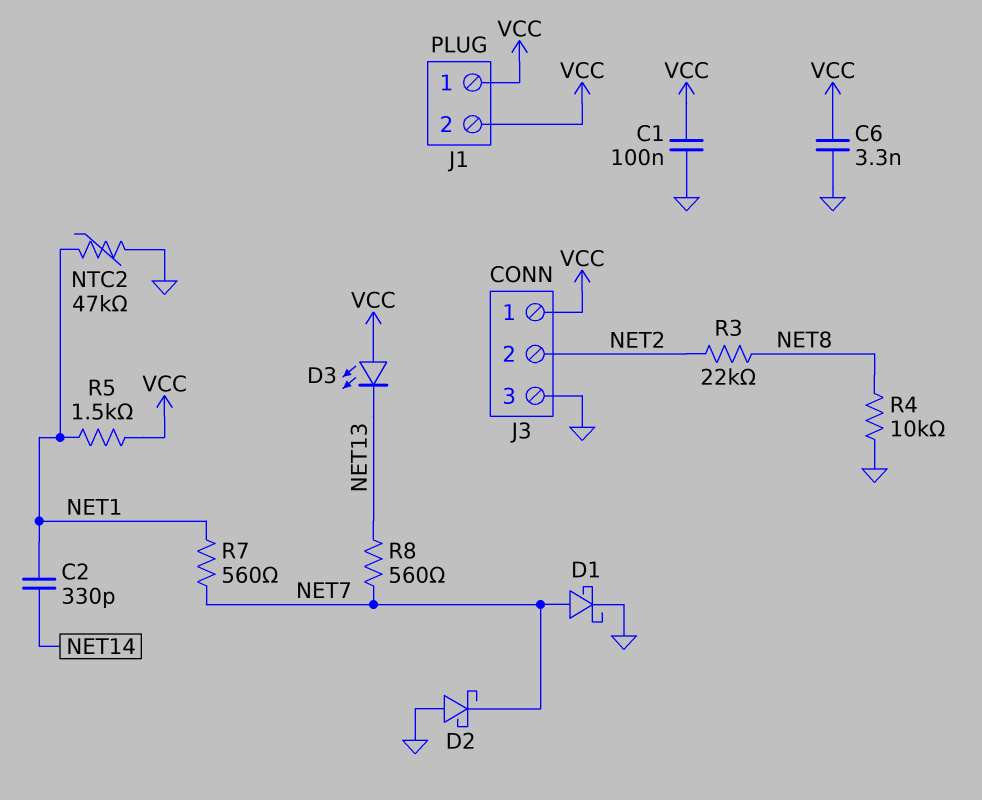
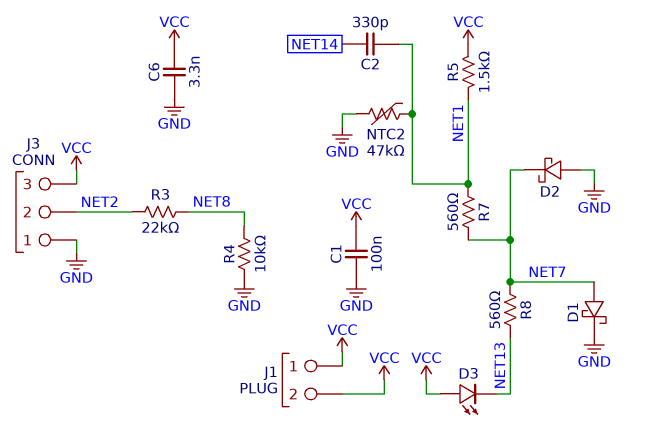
J3 pin 1: VCC -> GND
J3 pin 3: GND -> VCC

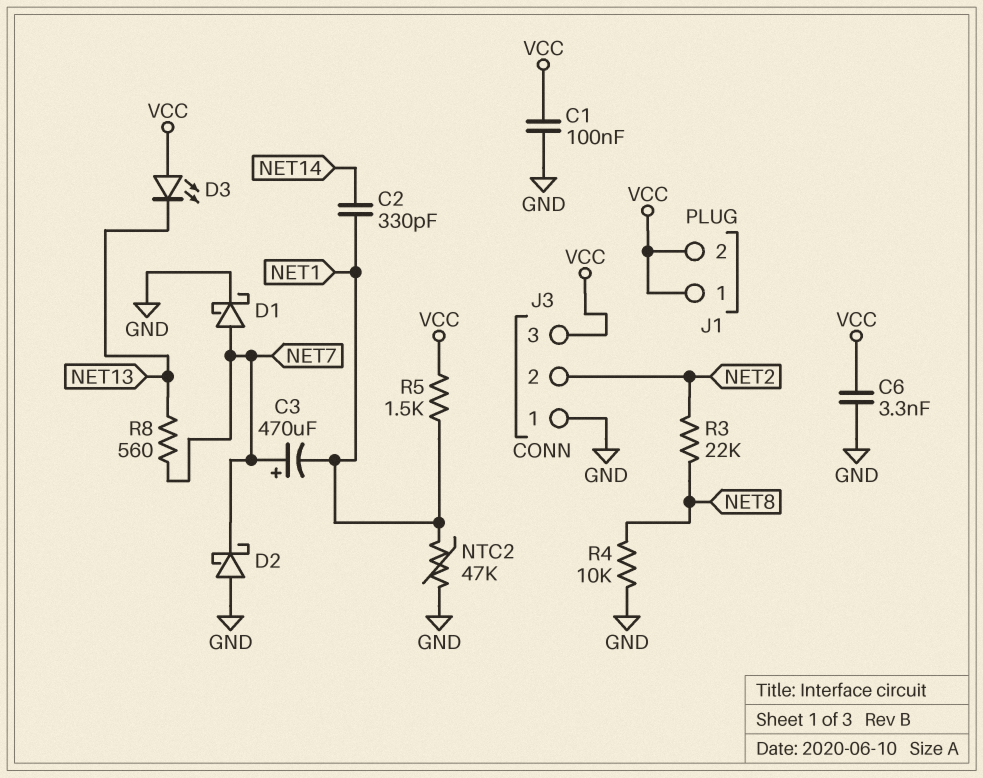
C3: none -> 470uF (plus NET7, minus NET1)
R7: 560 (NET1, NET7) -> none

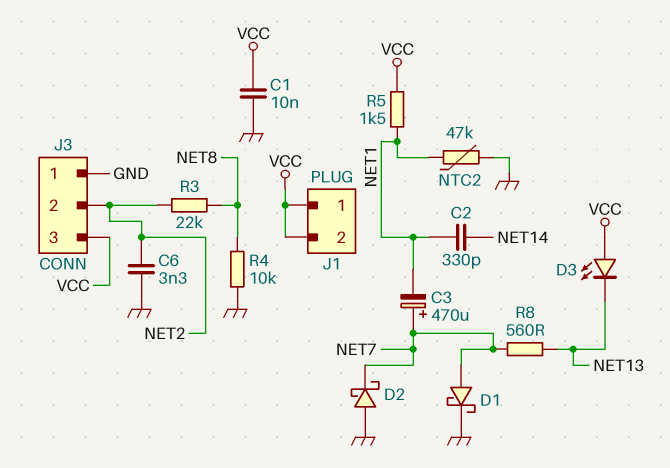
C1: 100nF (GND, VCC) -> 10nF (GND, VCC)
C6: 3.3nF (GND, VCC) -> 3.3nF (GND, NET2)

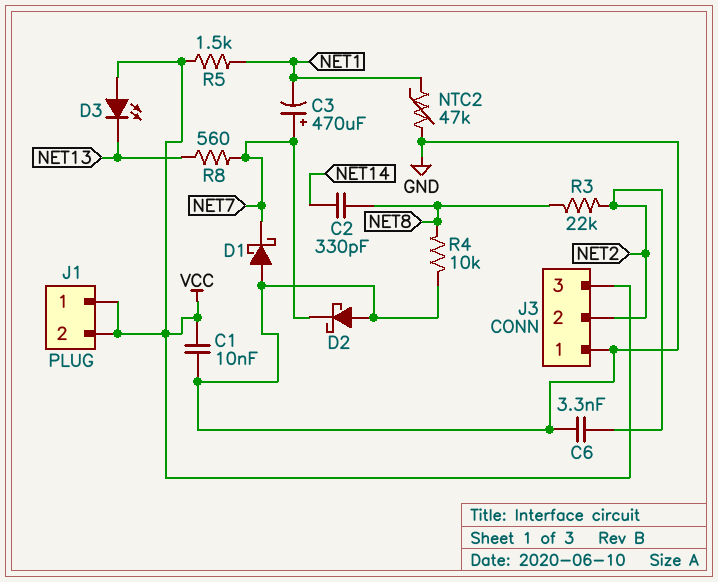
C2: 330pF (NET1, NET14) -> 330pF (NET8, NET14)
D1: schottky (A NET7, K GND) -> schottky (A GND, K NET7)

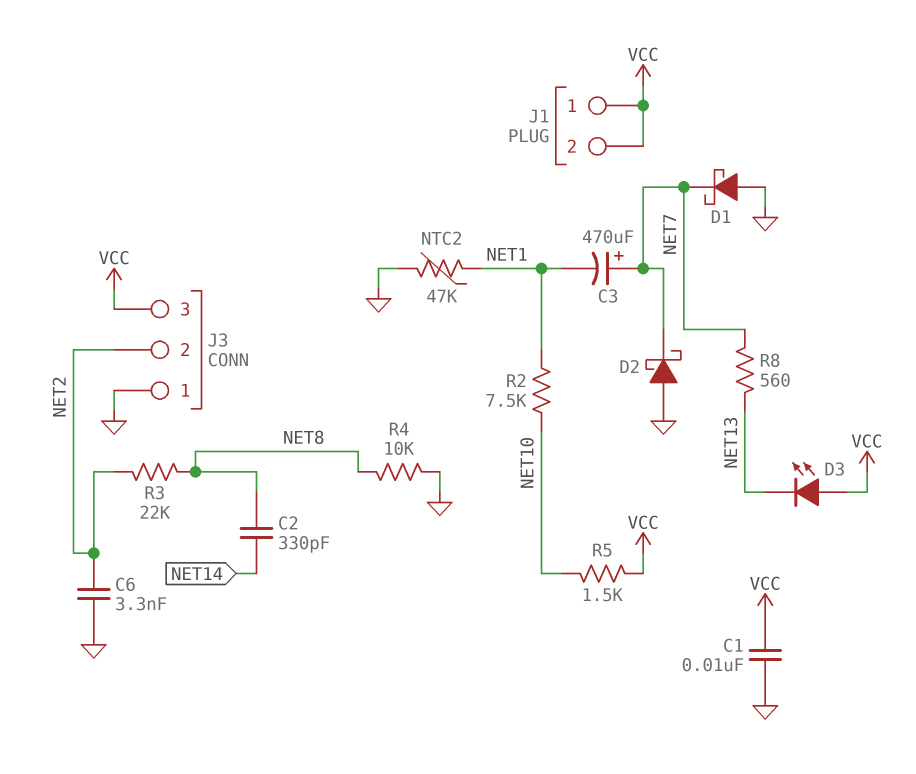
R2: none -> 7.5k (NET1, NET10)
R5: 1.5k (NET1, VCC) -> 1.5k (NET10, VCC)

